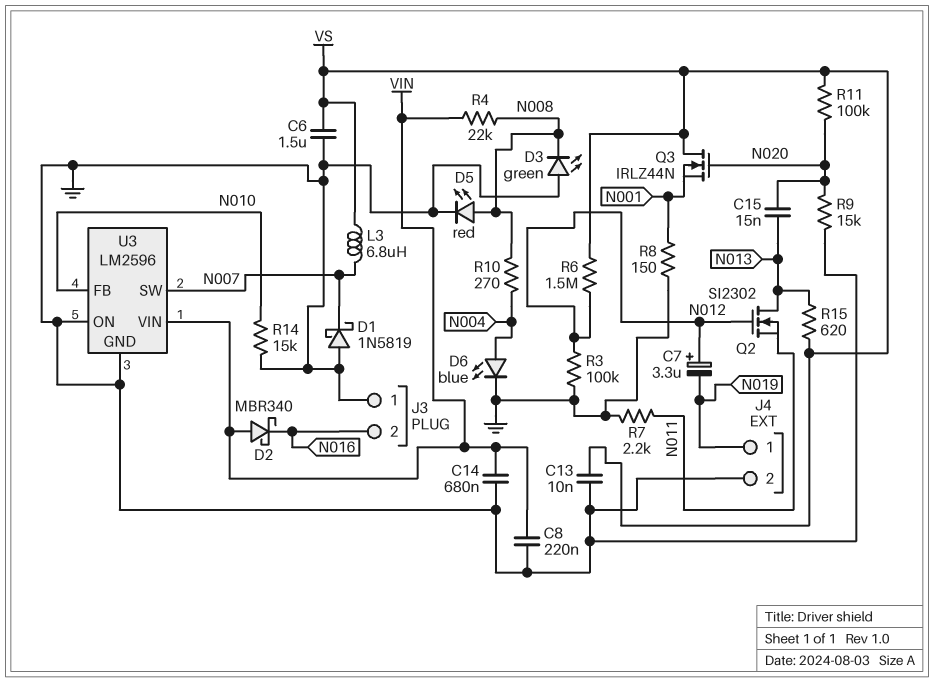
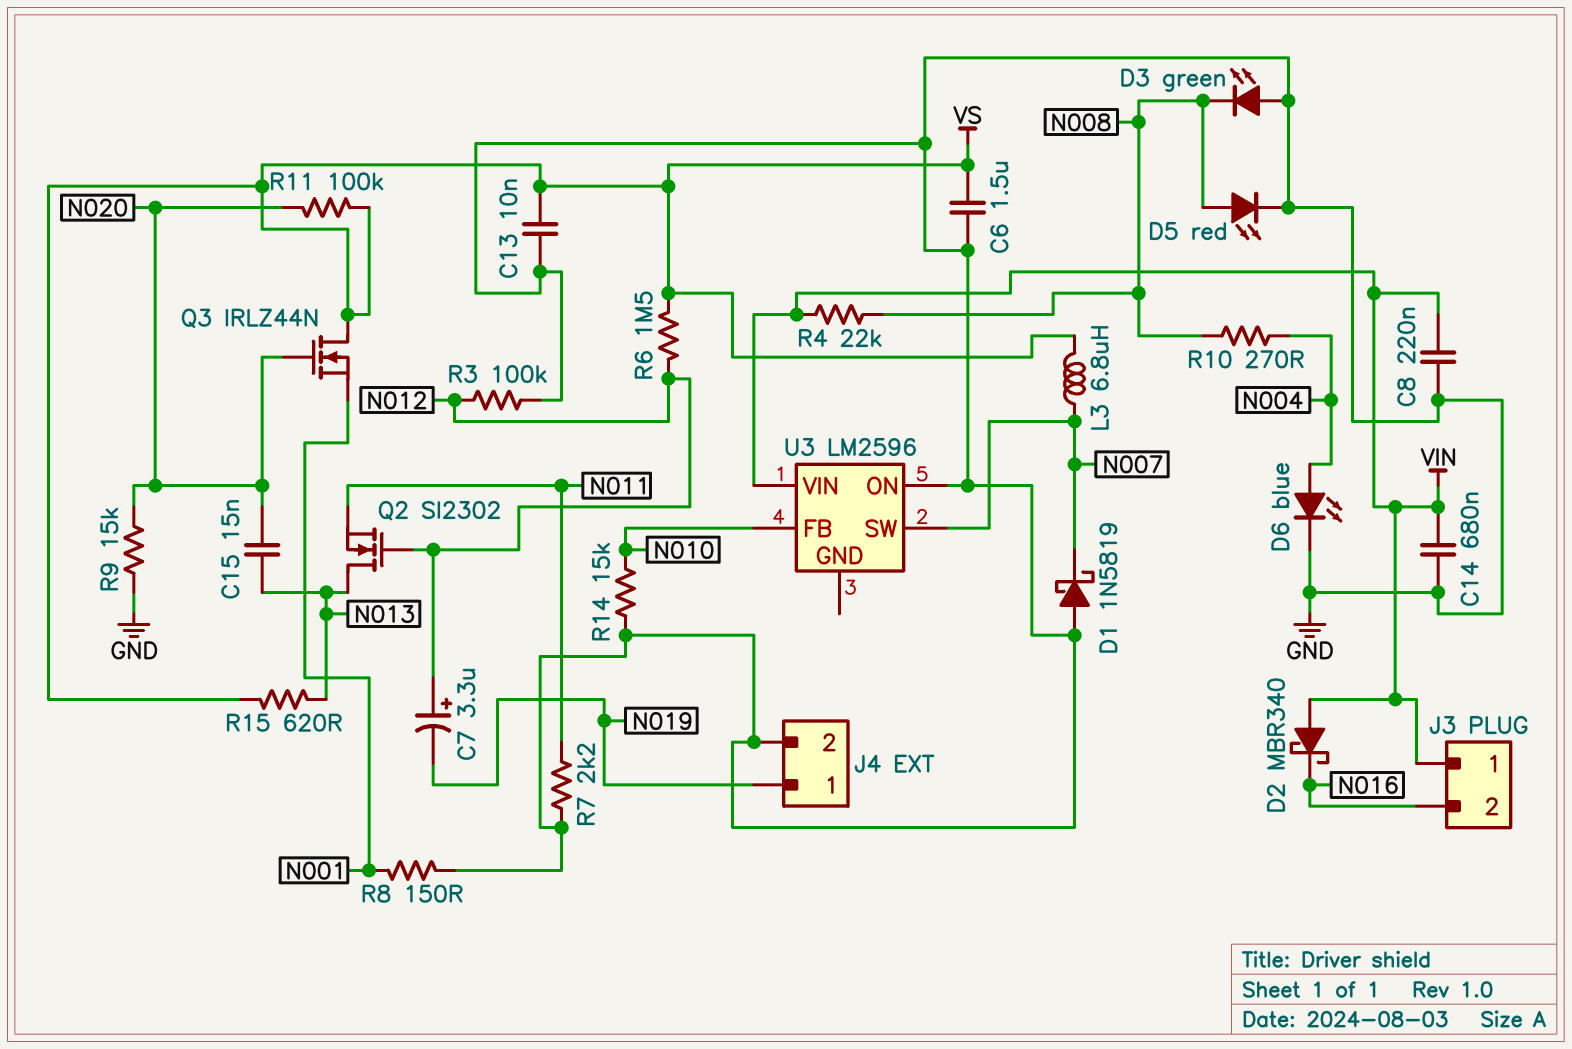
J3 pin 1: GND -> VIN
U3 pin GND: GND -> none

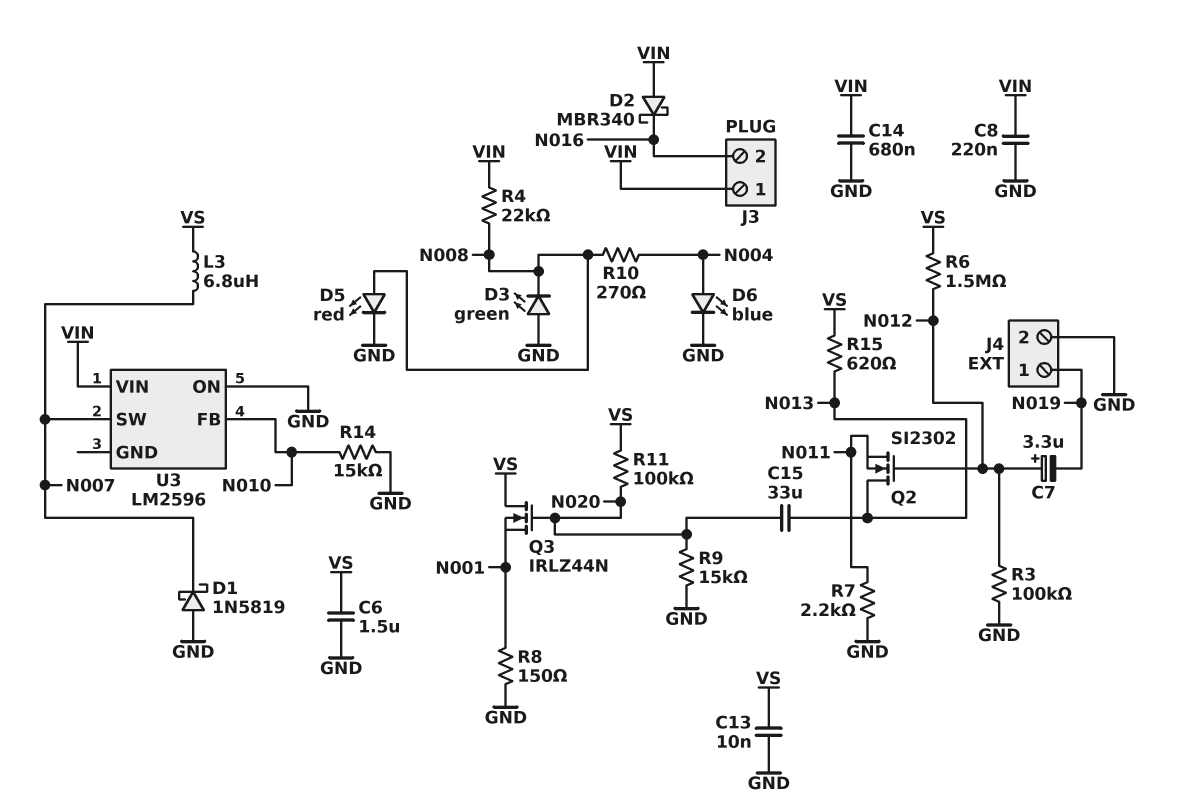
C15: 15nF (N013, N020) -> 33uF (N013, N020)

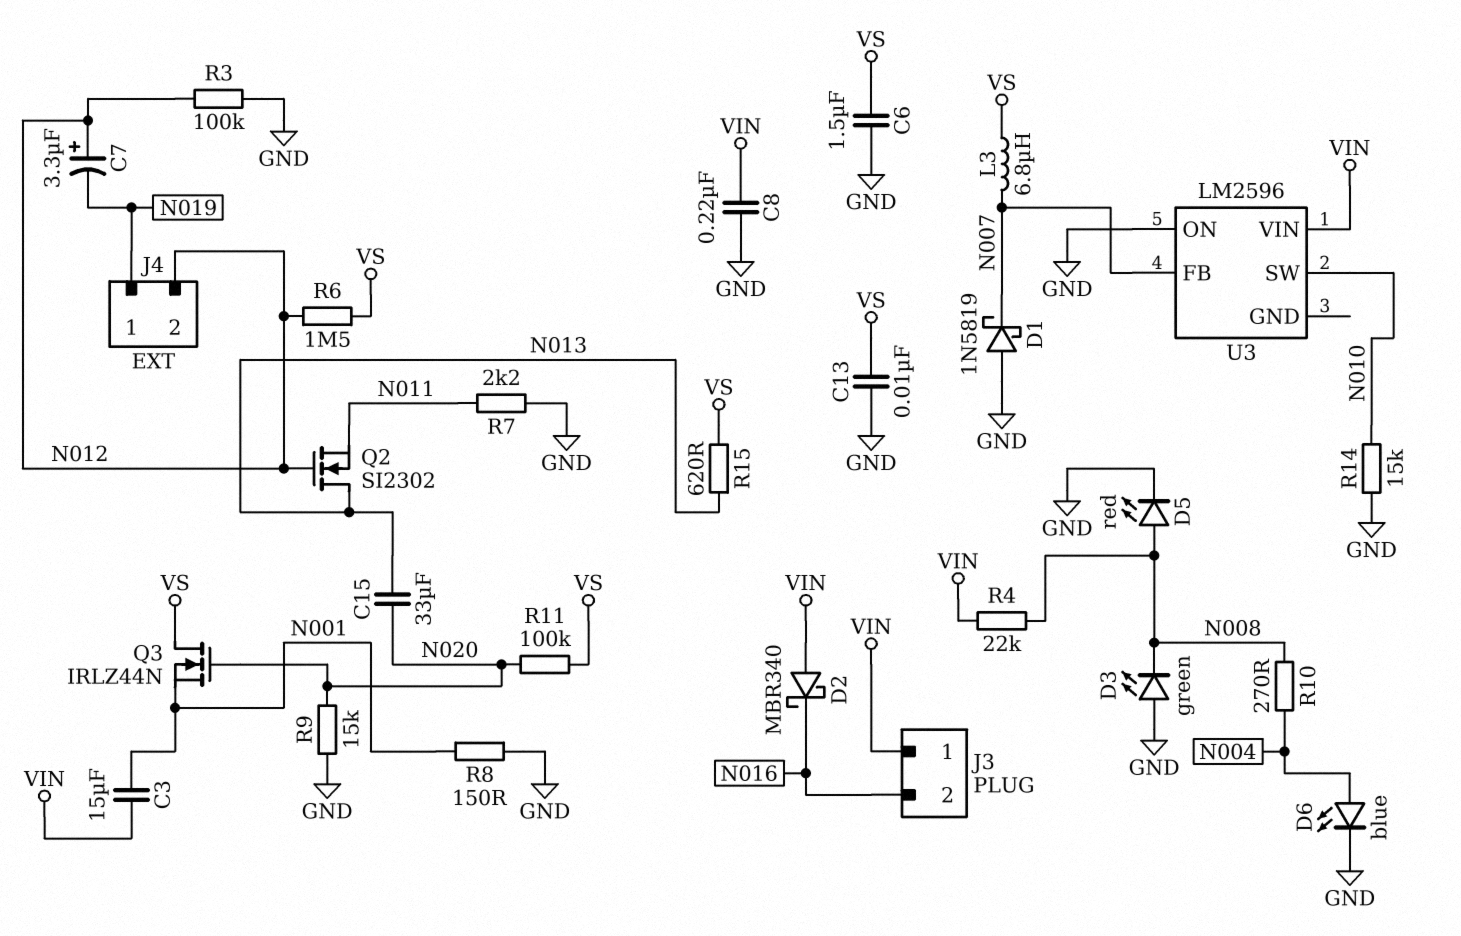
C3: none -> 15uF (N001, VIN)
C14: 680nF (GND, VIN) -> none
J4 pin 2: GND -> N012
U3 pin FB: N010 -> N007
U3 pin SW: N007 -> N010

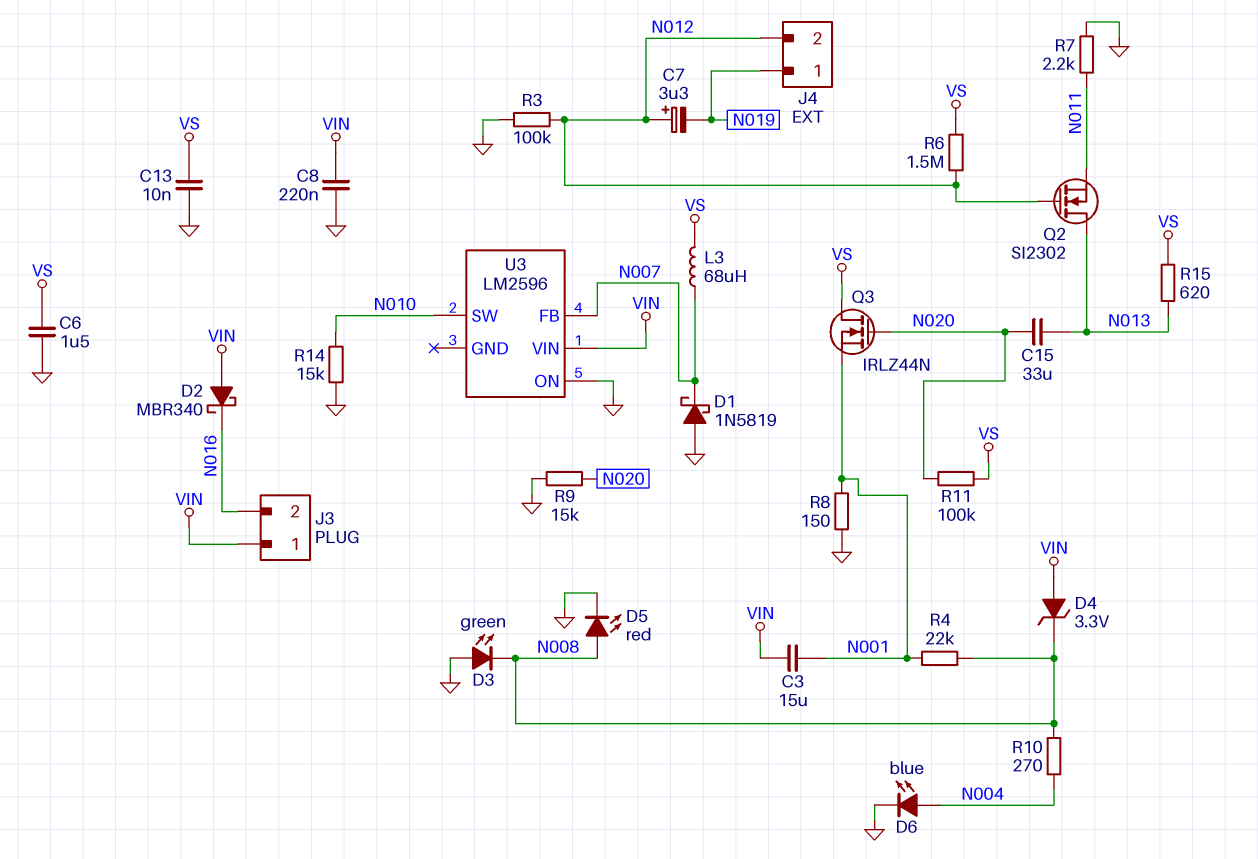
D4: none -> zener 3.3V (A VIN, K N008)
L3: 6.8uH (N007, VS) -> 68uH (N007, VS)
R4: 22k (N008, VIN) -> 22k (N001, N008)

